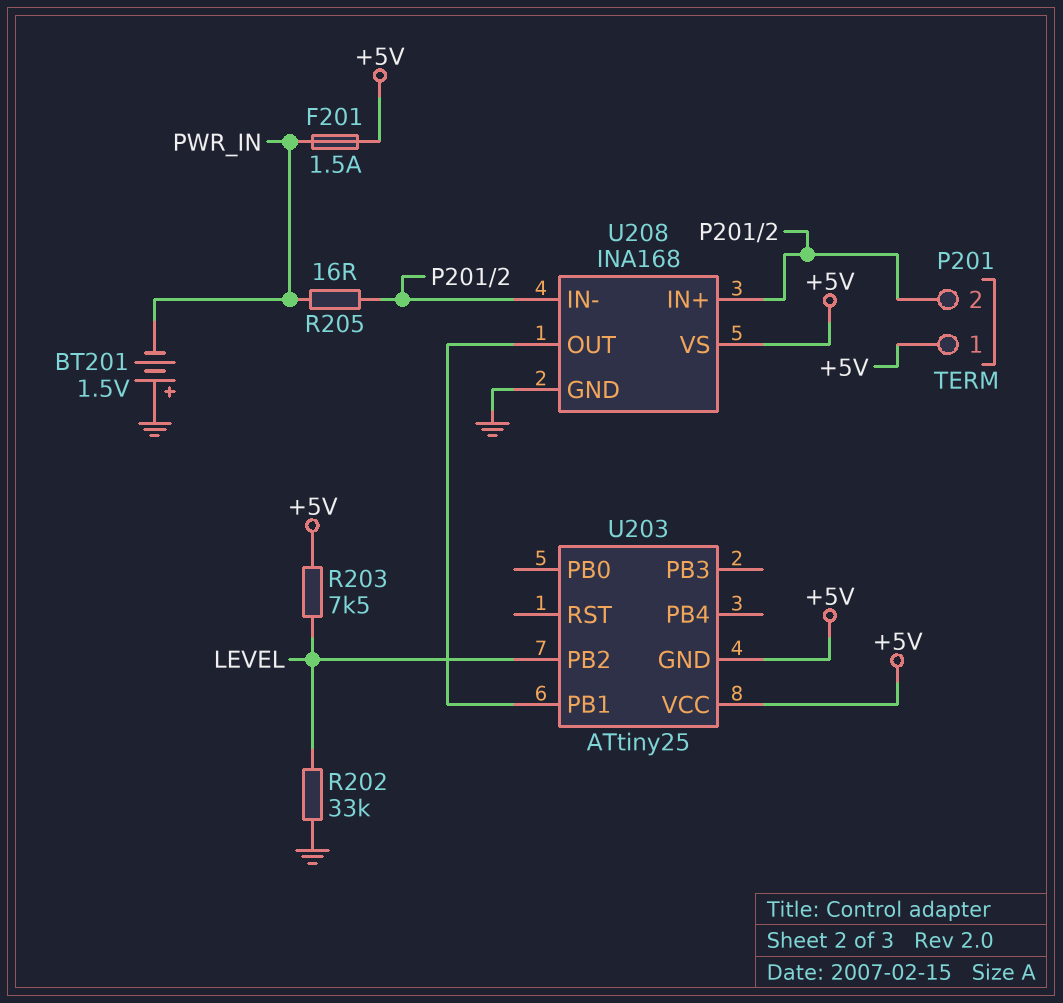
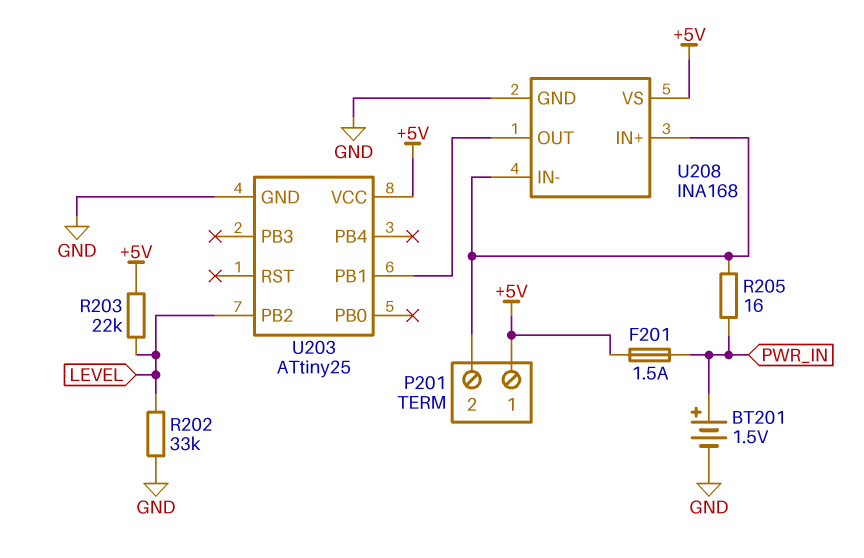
BT201: 1.5V (plus GND, minus PWR_IN) -> 1.5V (plus PWR_IN, minus GND)
R203: 7.5k (+5V, LEVEL) -> 22k (+5V, LEVEL)
U203 pin GND: +5V -> GND

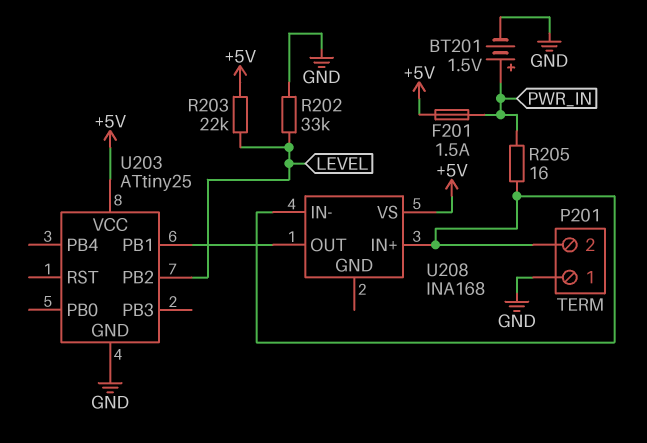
P201 pin 1: +5V -> GND
U208 pin GND: GND -> none

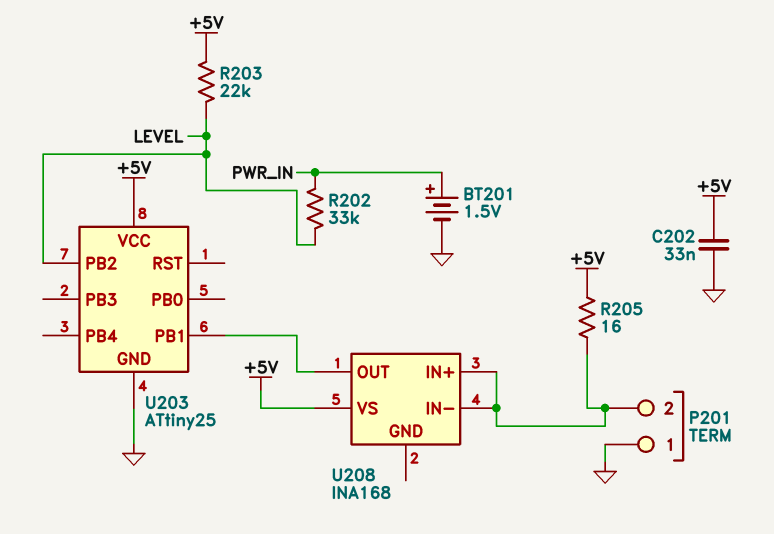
C202: none -> 33nF (+5V, GND)
F201: 1.5A (+5V, PWR_IN) -> none
R202: 33k (GND, LEVEL) -> 33k (LEVEL, PWR_IN)
R205: 16 (P201/2, PWR_IN) -> 16 (+5V, P201/2)

